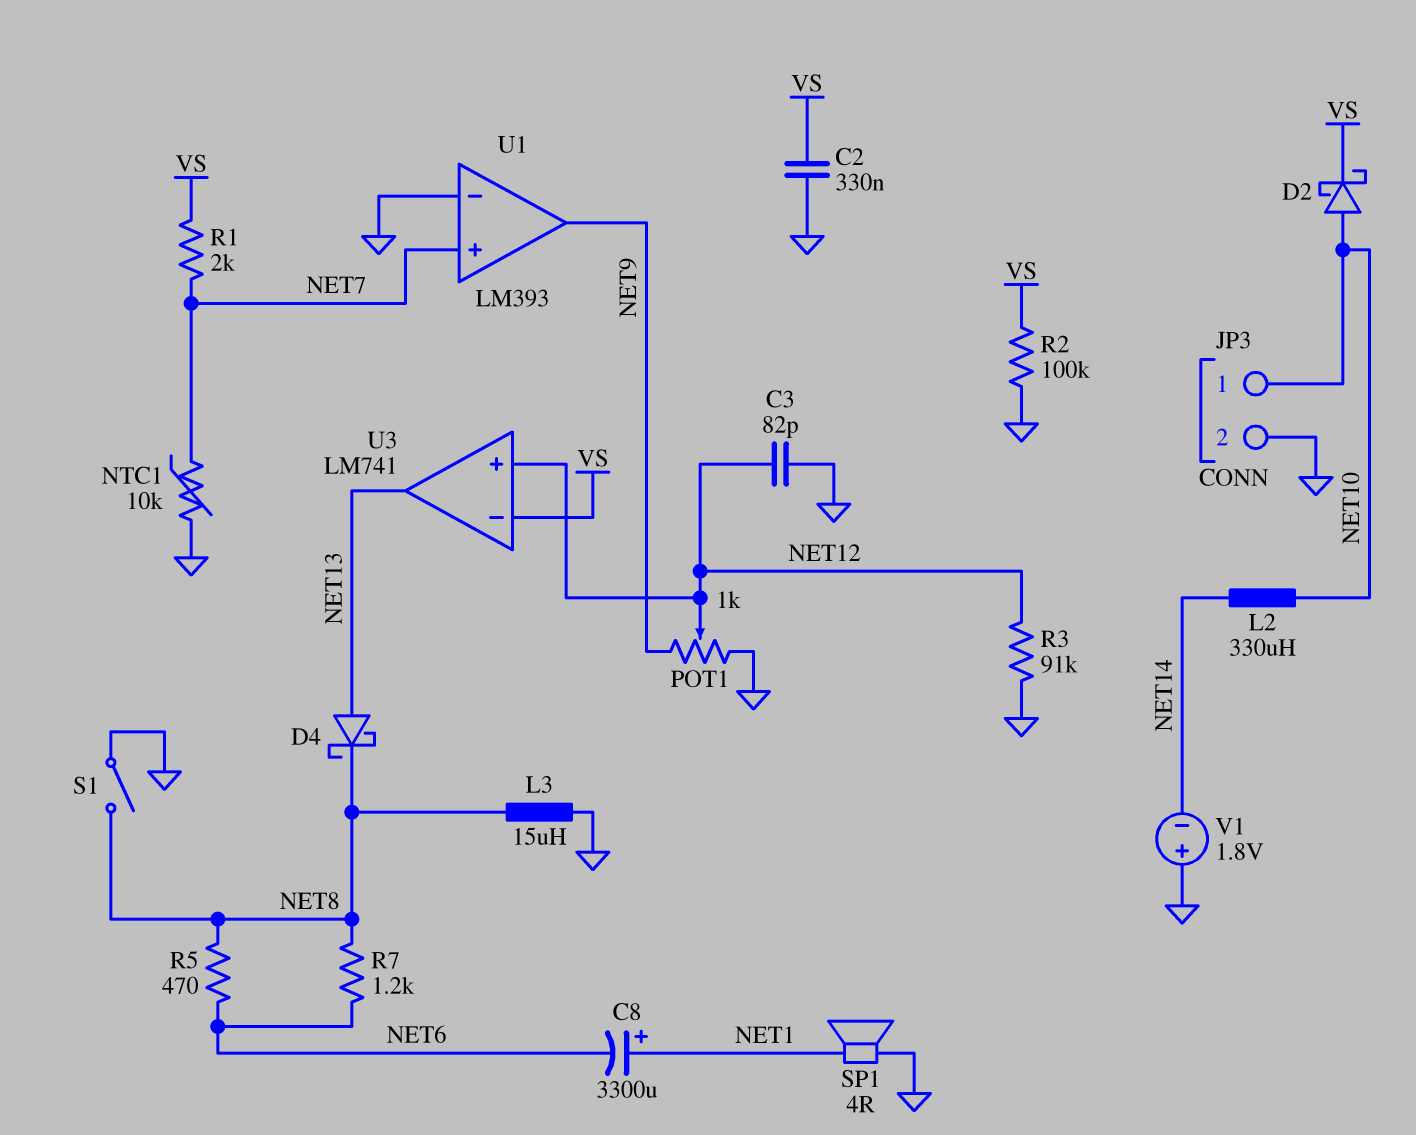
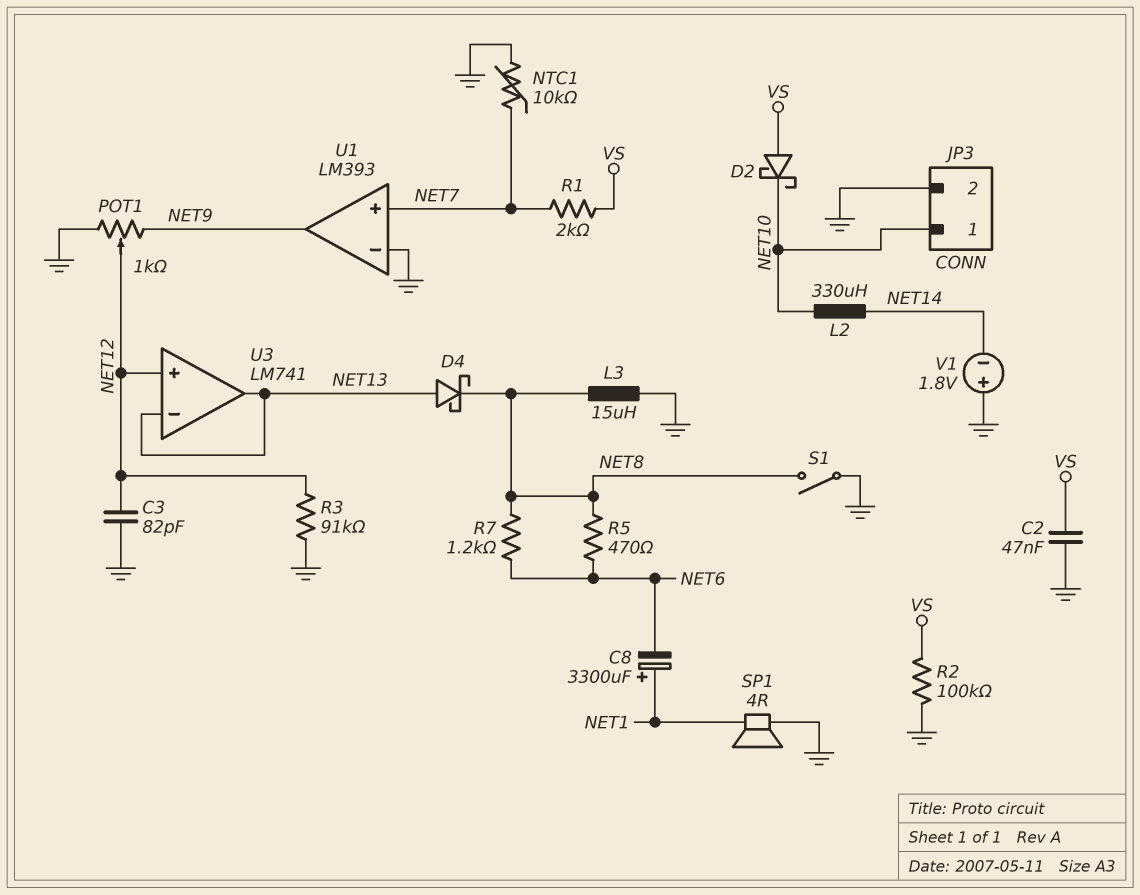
C2: 330nF (GND, VS) -> 47nF (GND, VS)
D2: schottky (A NET10, K VS) -> schottky (A VS, K NET10)
U3 pin in-: VS -> NET13

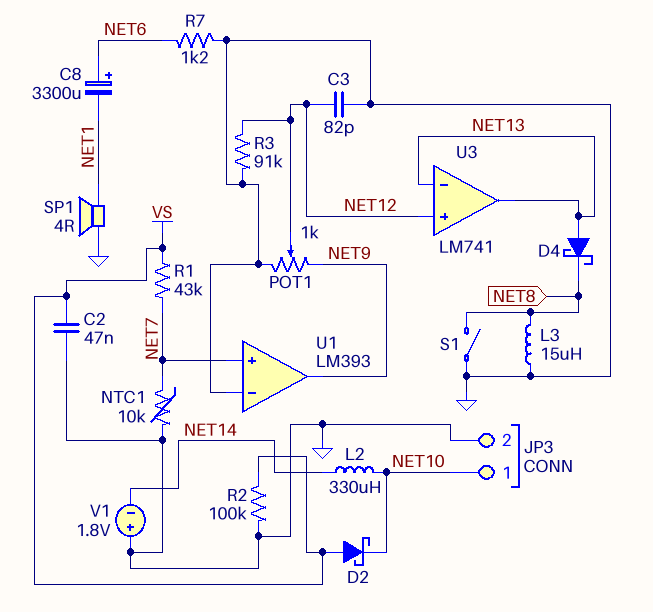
C8: 3300uF (plus NET1, minus NET6) -> 3300uF (plus NET6, minus NET1)
R1: 2k (NET7, VS) -> 43k (NET7, VS)
R5: 470 (NET6, NET8) -> none
R7: 1.2k (NET6, NET8) -> 1.2k (GND, NET6)

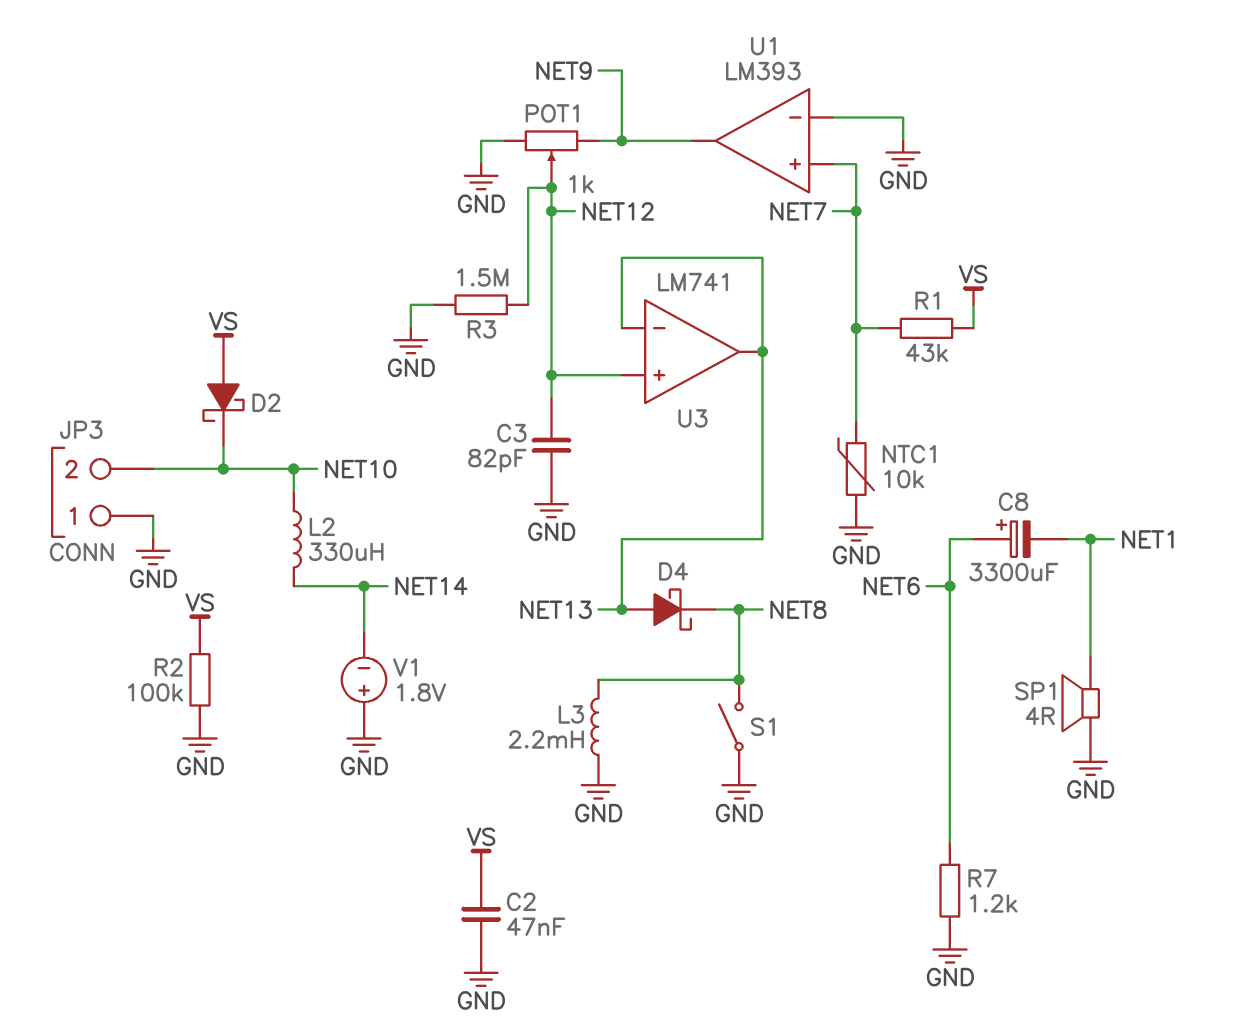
JP3 pin 1: NET10 -> GND
JP3 pin 2: GND -> NET10
L3: 15uH (GND, NET8) -> 2.2mH (GND, NET8)
R3: 91k (GND, NET12) -> 1.5M (GND, NET12)

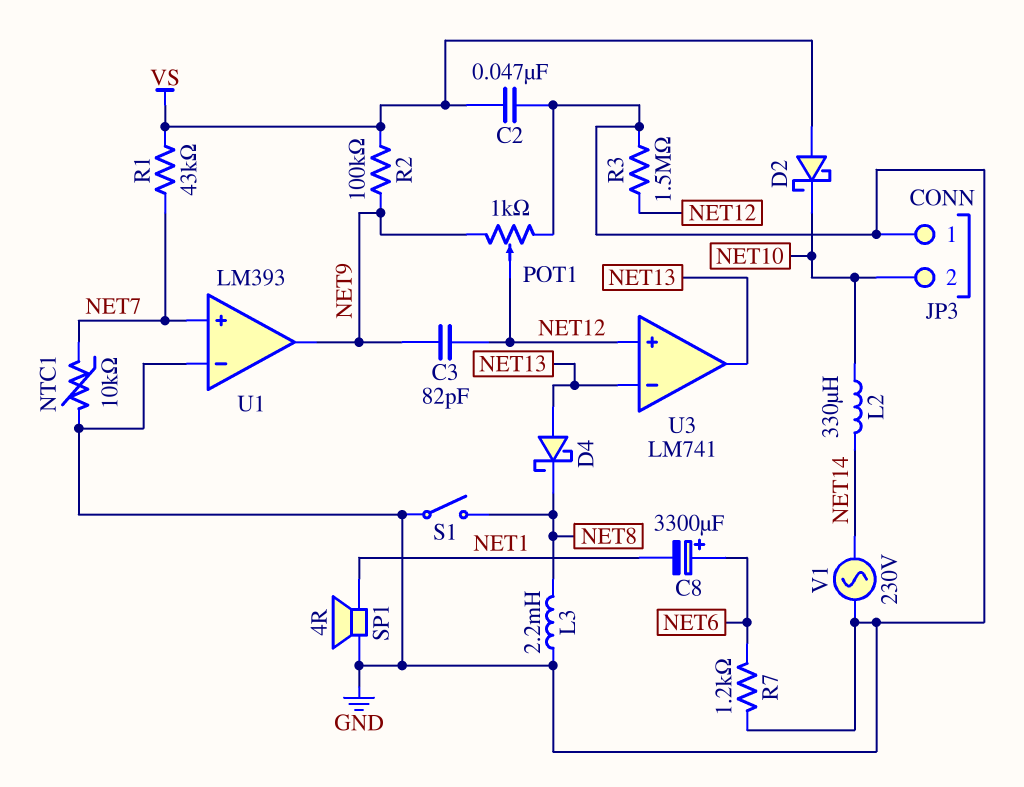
C3: 82pF (GND, NET12) -> 82pF (NET9, NET12)
R2: 100k (GND, VS) -> 100k (NET9, VS)
V1: 1.8V (plus GND, minus NET14) -> AC 230V (GND, NET14)

